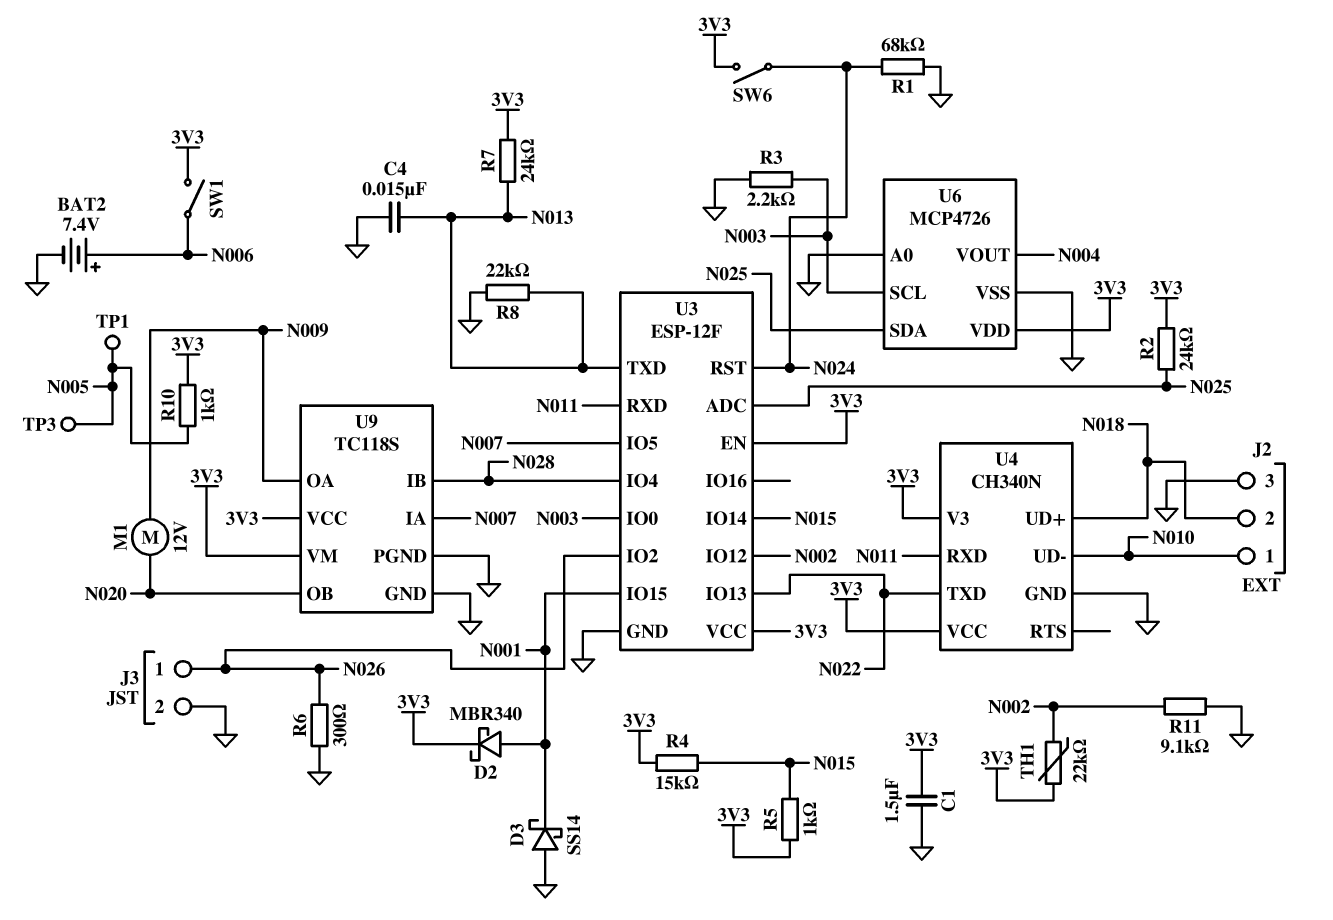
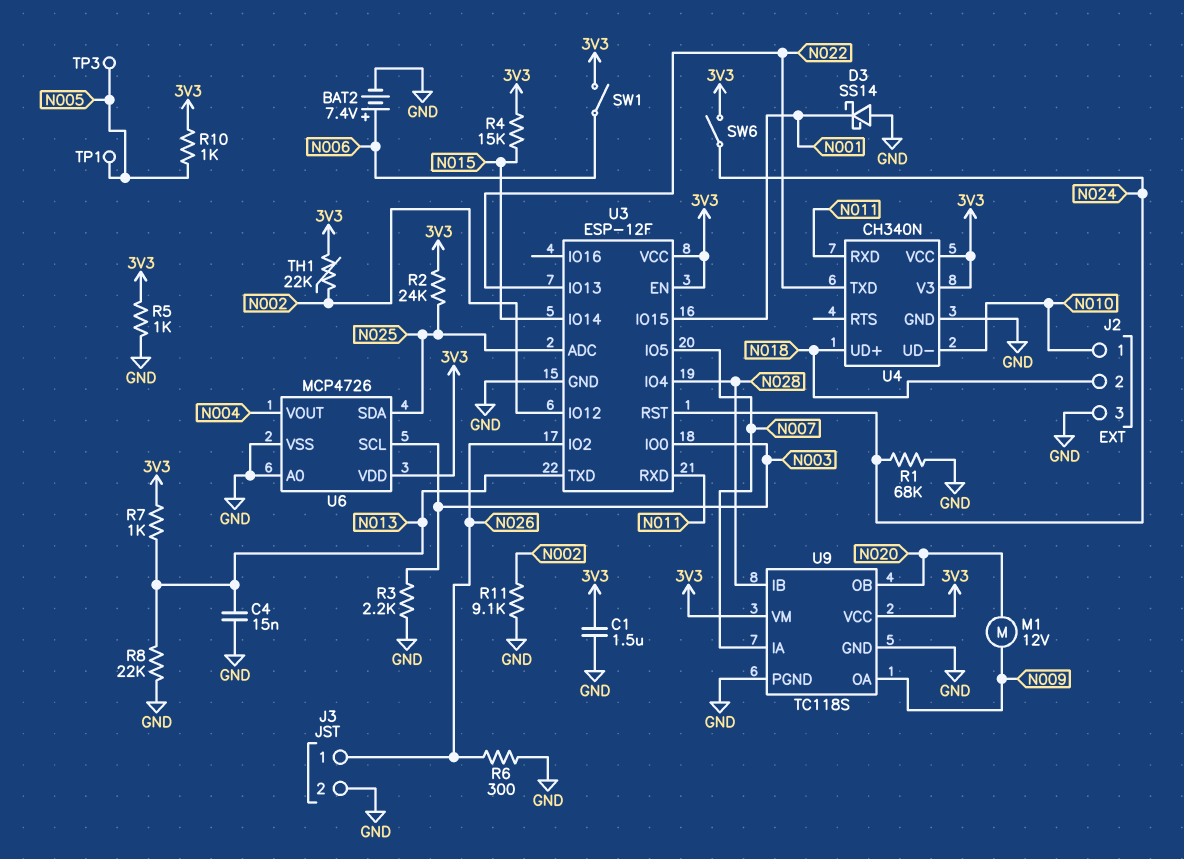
D2: schottky MBR340 (A N001, K 3V3) -> none
R5: 1k (3V3, N015) -> 1k (3V3, GND)
R7: 24k (3V3, N013) -> 1k (3V3, N013)

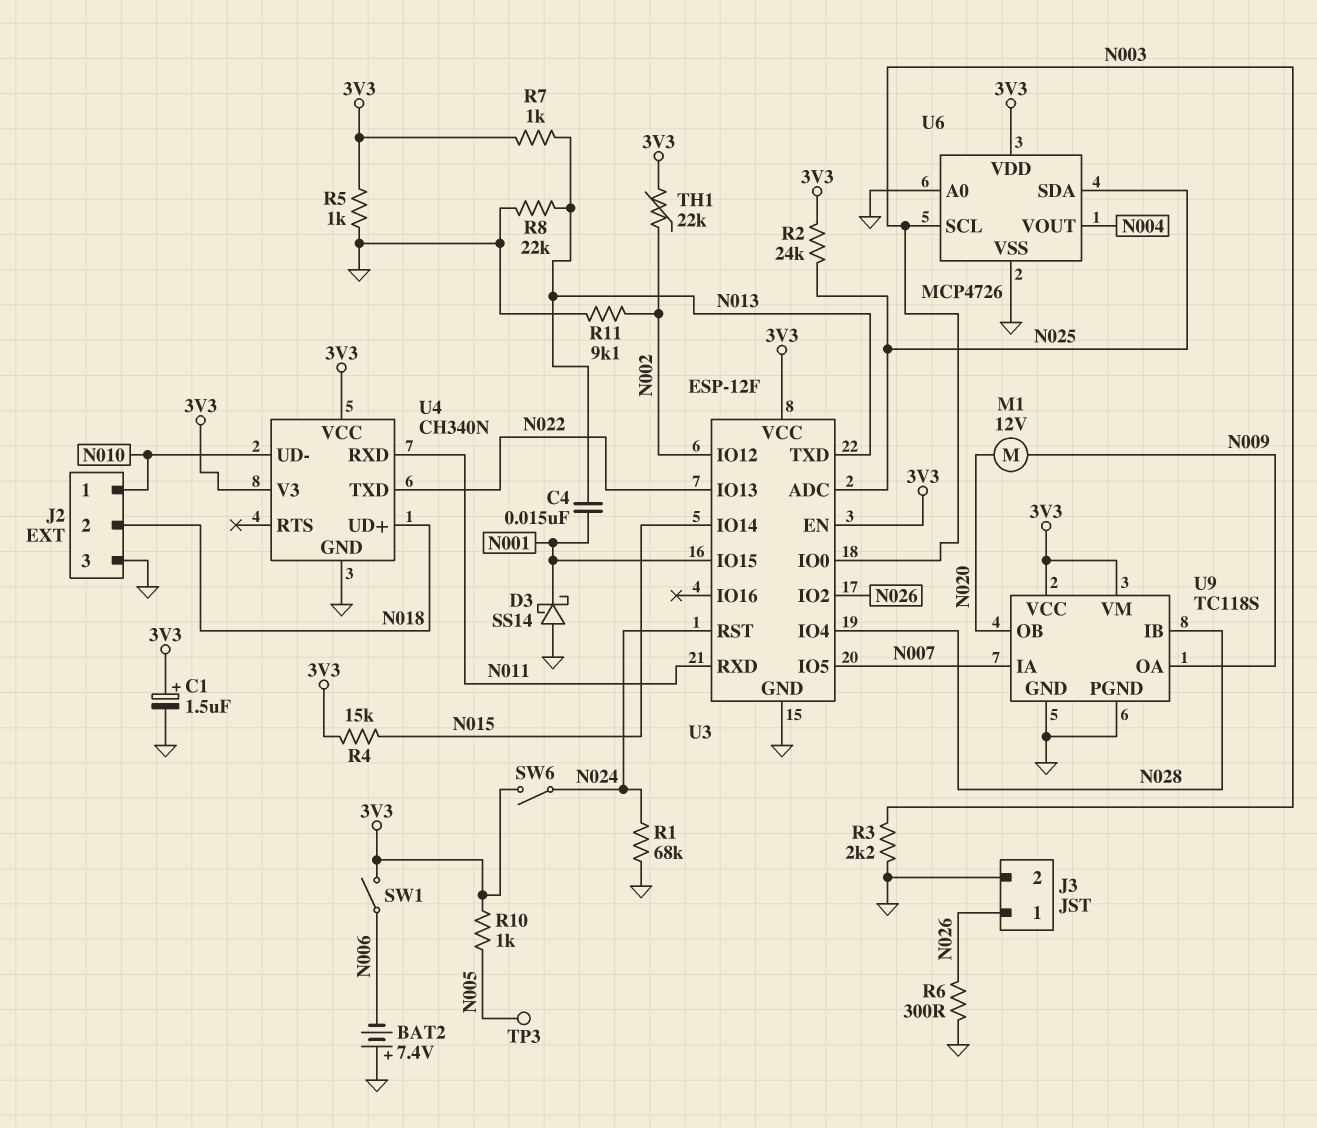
BAT2: 7.4V (plus N006, minus GND) -> 7.4V (plus GND, minus N006)
C1: 1.5uF (3V3, GND) -> 1.5uF (plus 3V3, minus GND)
C4: 15nF (GND, N013) -> 15nF (N001, N013)
TP1: test point (N005) -> none

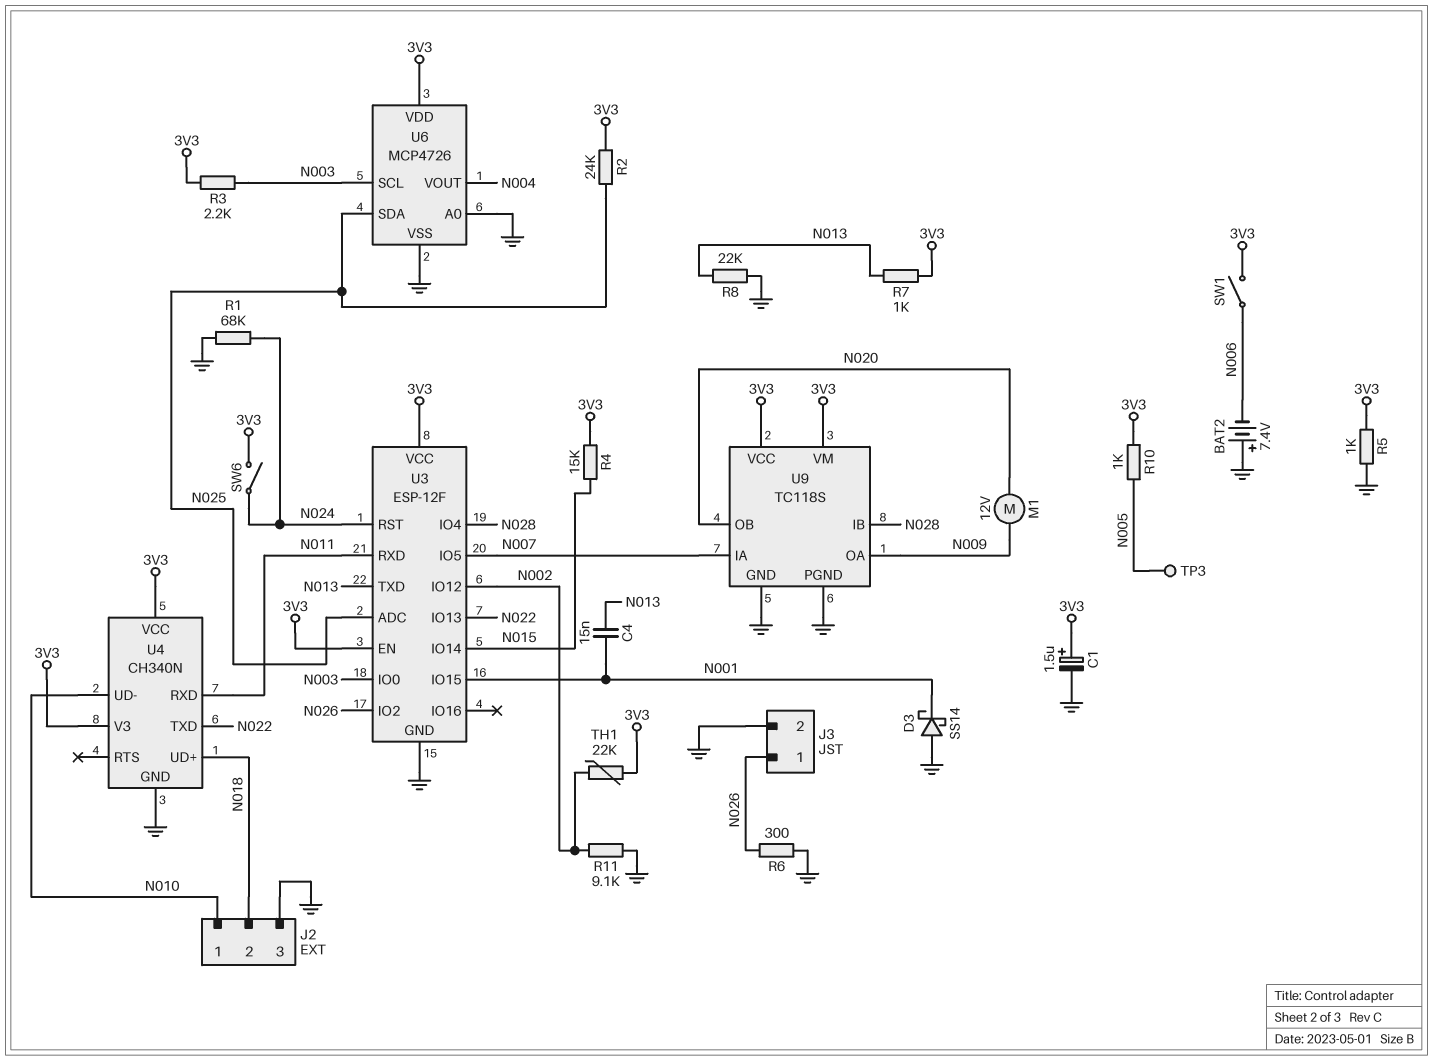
R3: 2.2k (GND, N003) -> 2.2k (3V3, N003)

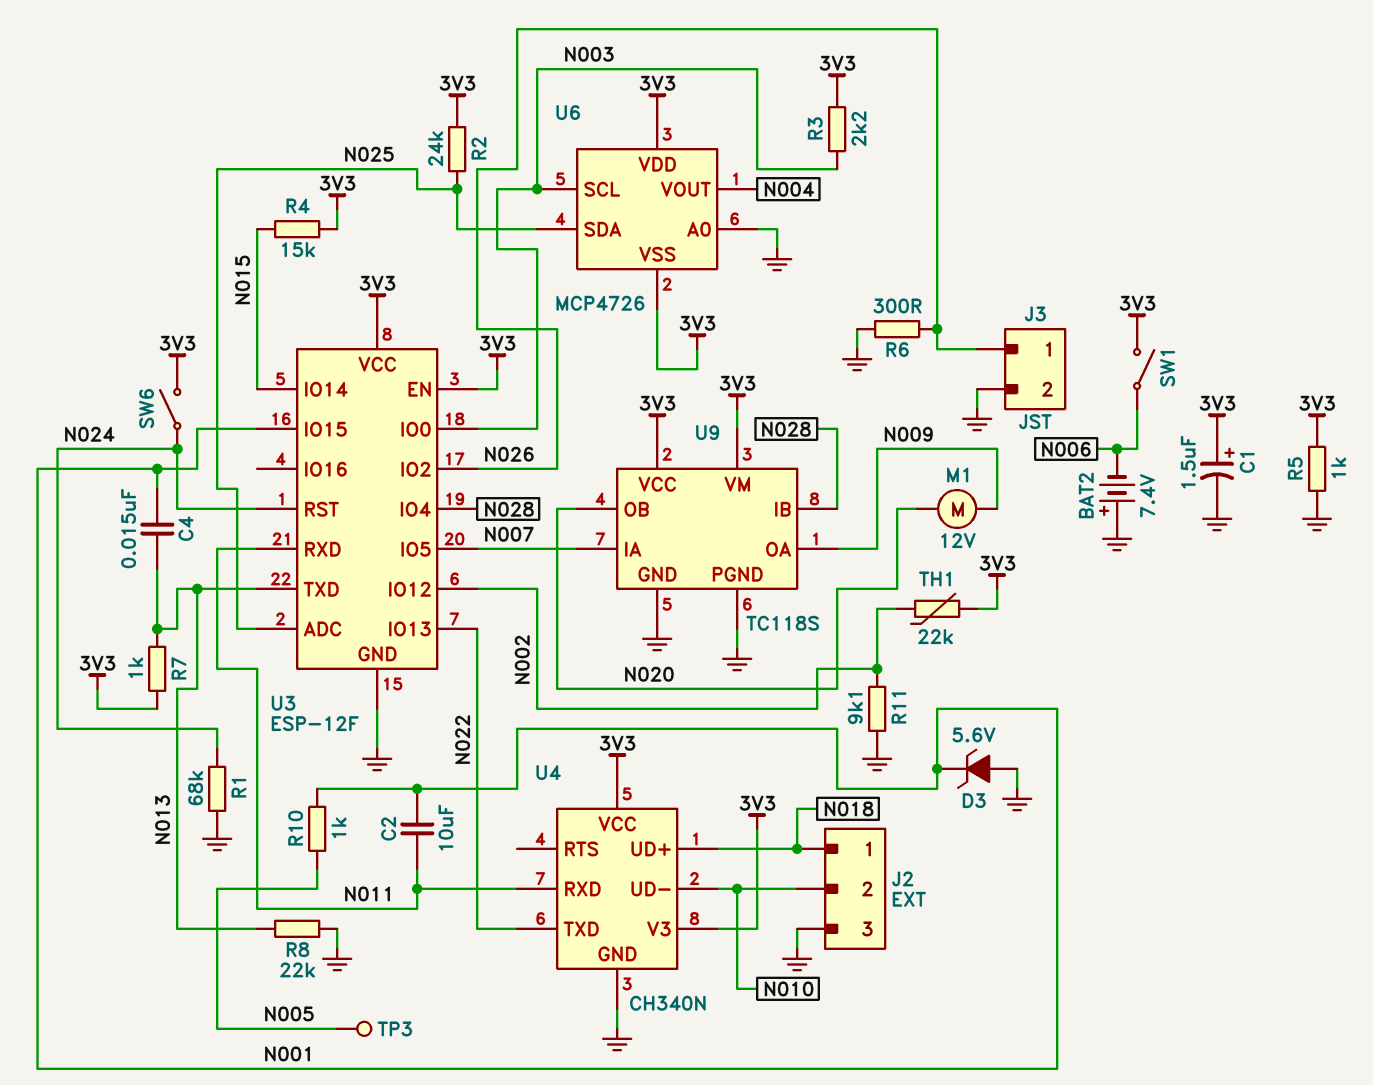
C2: none -> 10uF (N001, N011)
D3: schottky SS14 (A GND, K N001) -> zener 5.6V (A GND, K N001)
J2 pin 1: N010 -> N018
J2 pin 2: N018 -> N010
R10: 1k (3V3, N005) -> 1k (N001, N005)
U6 pin VSS: GND -> 3V3

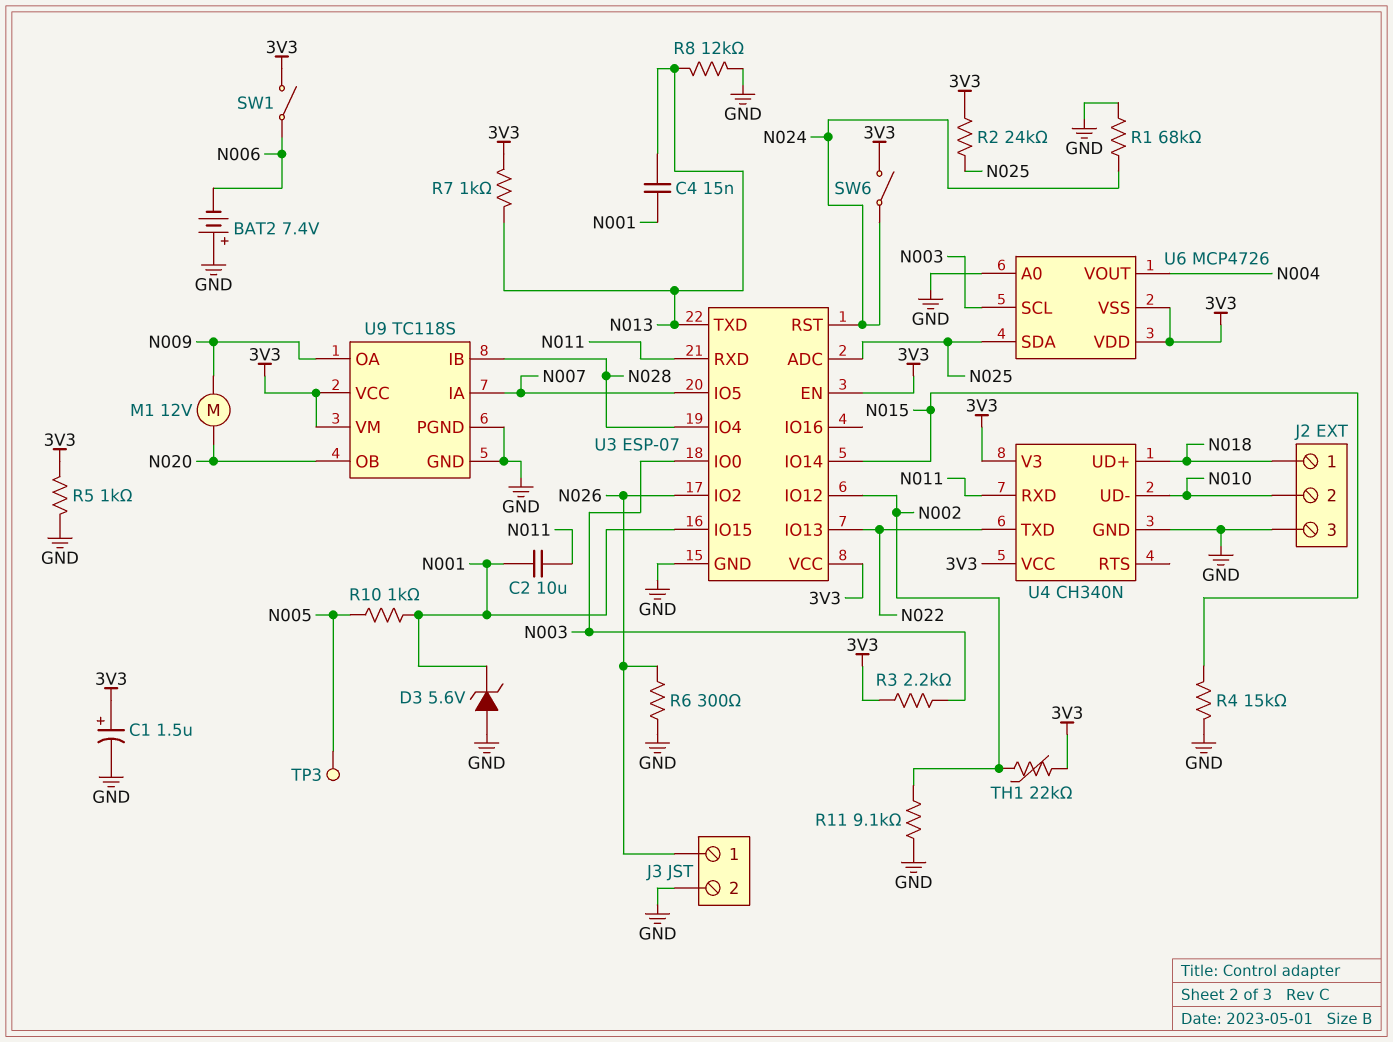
R4: 15k (3V3, N015) -> 15k (GND, N015)
R8: 22k (GND, N013) -> 12k (GND, N013)
U3: ESP-12F -> ESP-07

